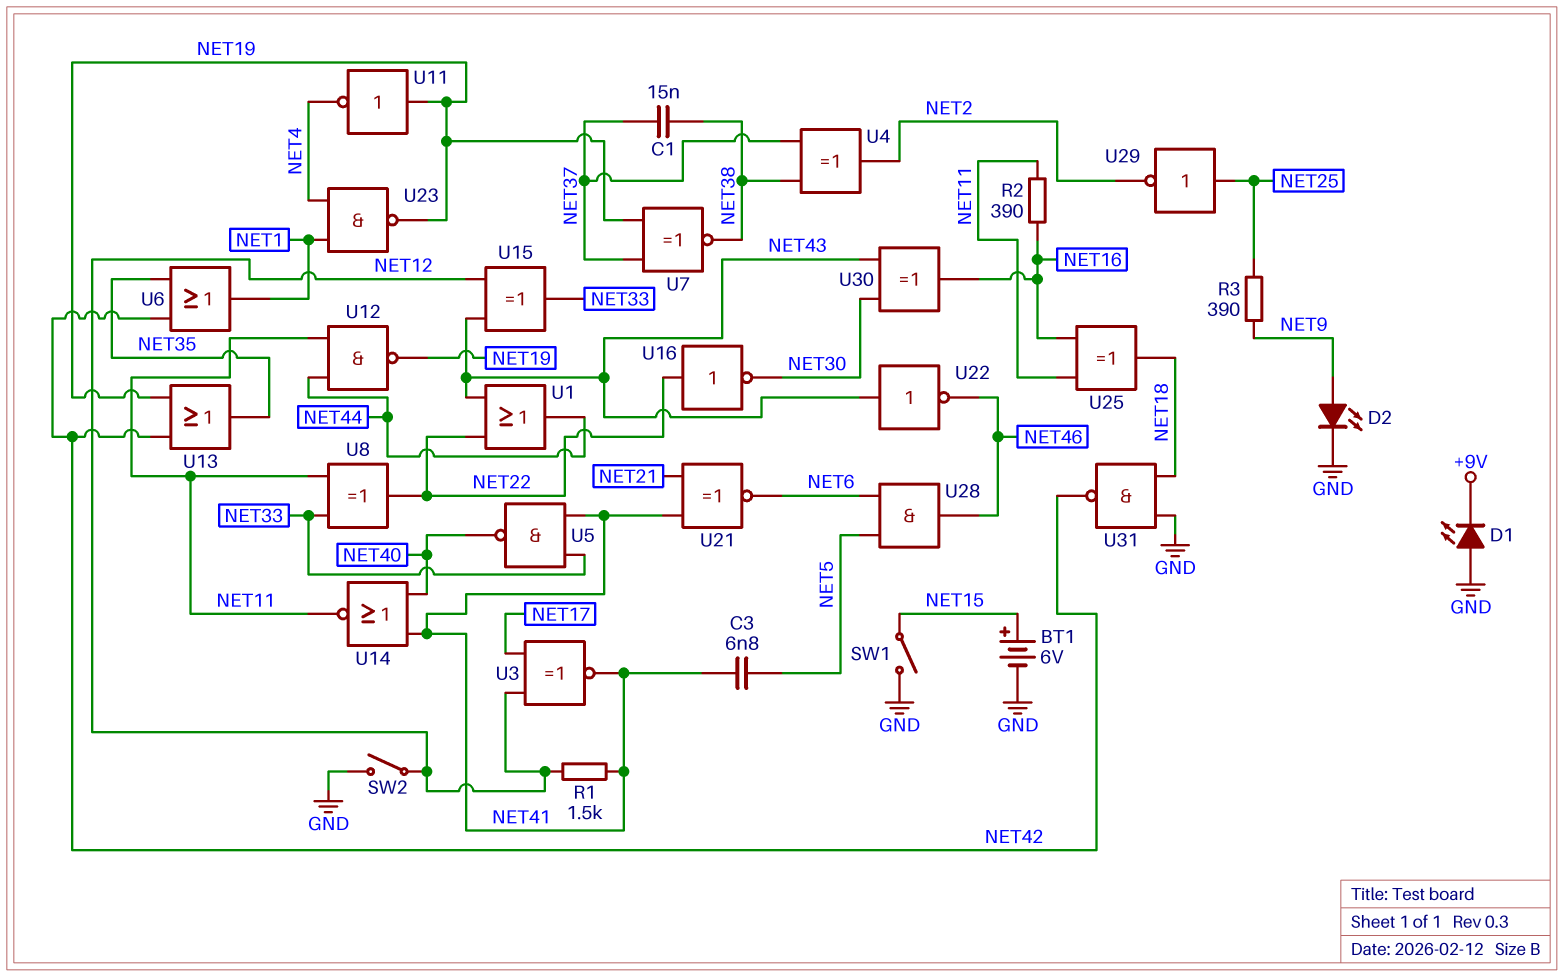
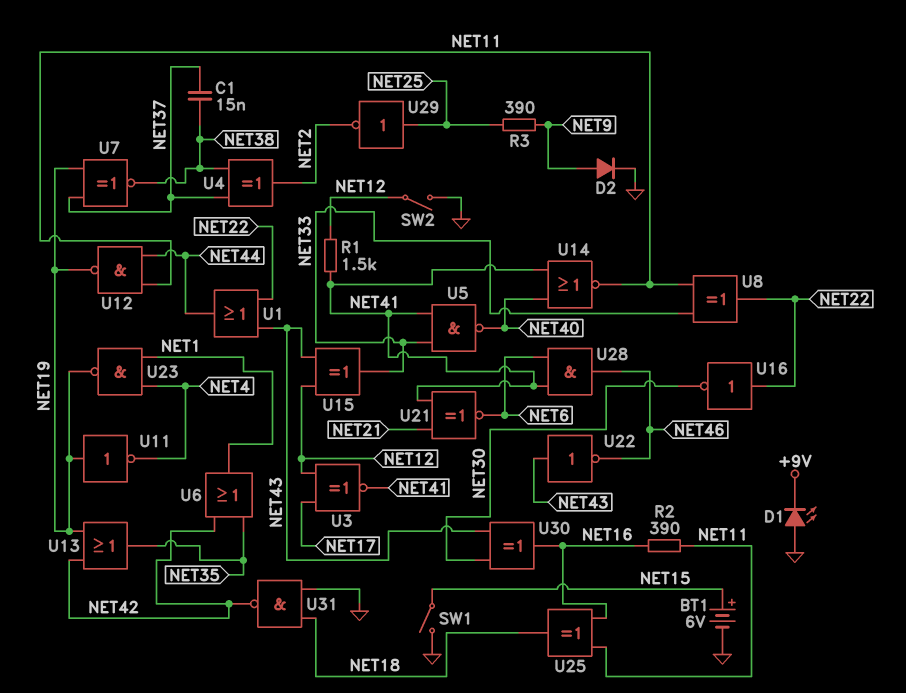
C3: 6.8nF (NET5, NET41) -> none
D2: LED (A NET9, K GND) -> diode (A NET9, K GND)
U28: AND (in NET5, in NET6, out NET46) -> AND (in NET6, in NET41, out NET46)

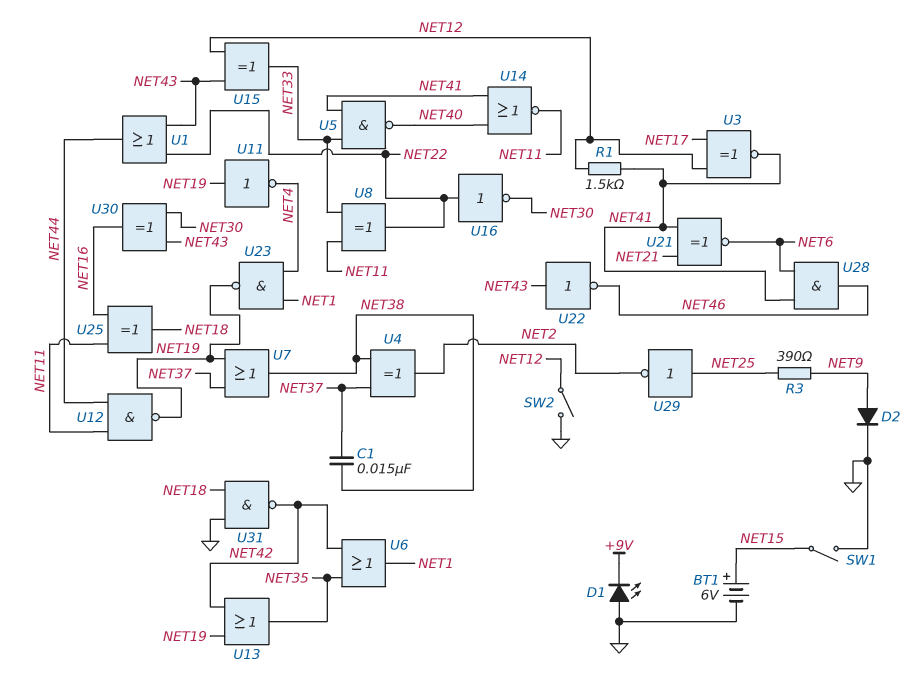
R2: 390 (NET11, NET16) -> none
U7: XNOR (in NET19, in NET37, out NET38) -> OR (in NET19, in NET37, out NET38)

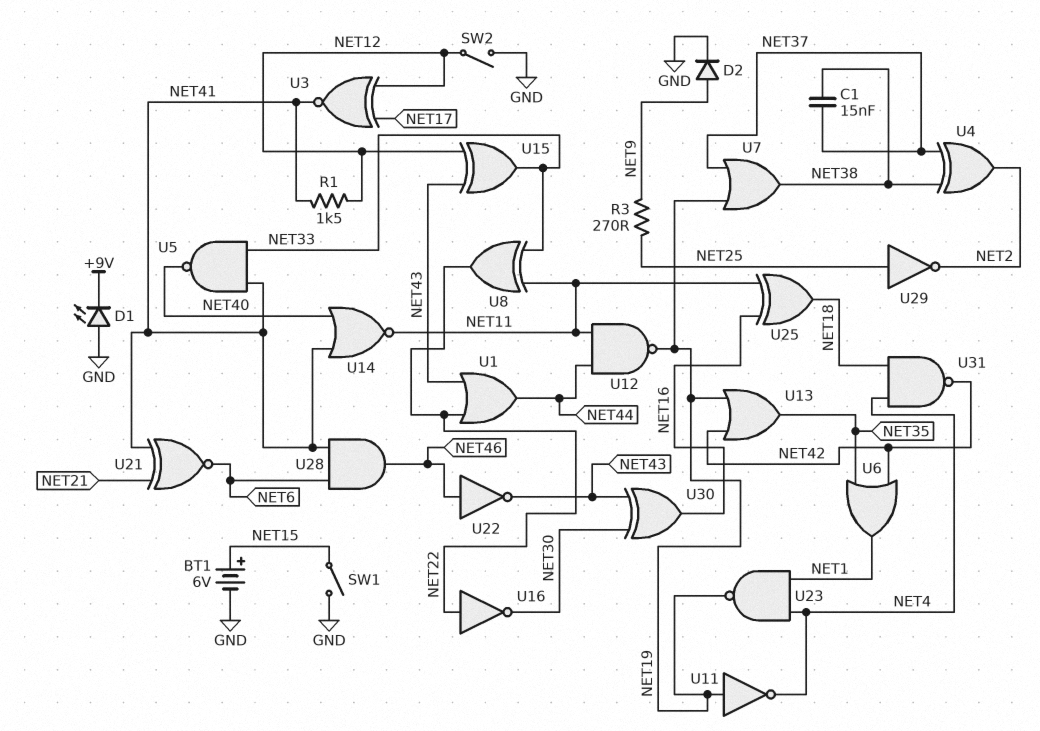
R3: 390 (NET9, NET25) -> 270 (NET9, NET25)
U22: NOT (in NET43, out NET46) -> NOT (in NET46, out NET43)
U31: NAND (in GND, in NET18, out NET42) -> NAND (in NET4, in NET18, out NET42)

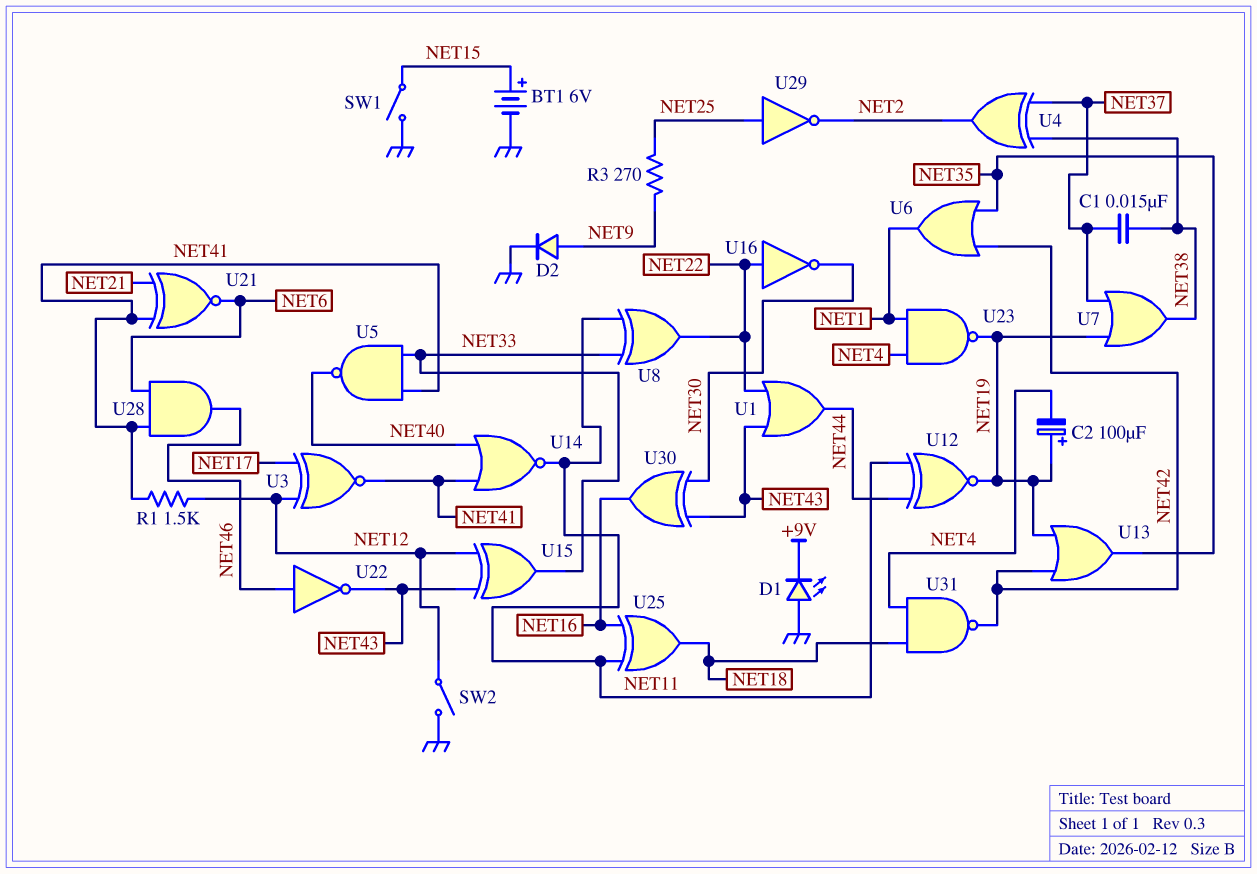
C2: none -> 100uF (plus NET19, minus NET4)
U11: NOT (in NET19, out NET4) -> none
U12: NAND (in NET11, in NET44, out NET19) -> XNOR (in NET11, in NET44, out NET19)

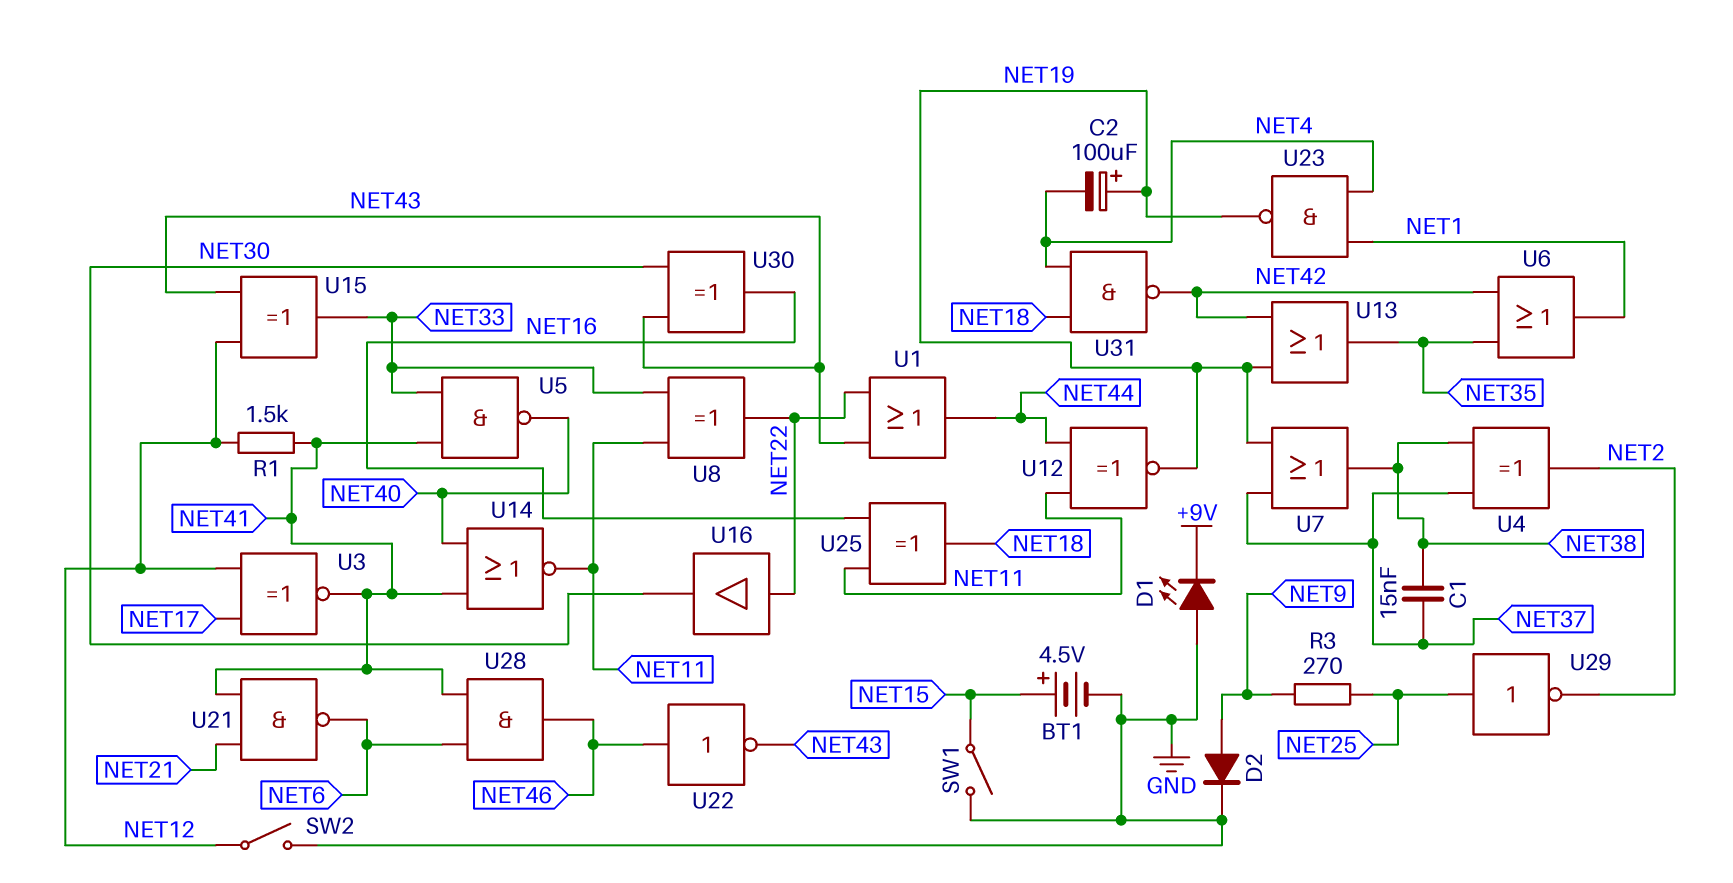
BT1: 6V (plus NET15, minus GND) -> 4.5V (plus NET15, minus GND)
U16: NOT (in NET22, out NET30) -> buffer (in NET22, out NET30)
U21: XNOR (in NET21, in NET41, out NET6) -> NAND (in NET21, in NET41, out NET6)

